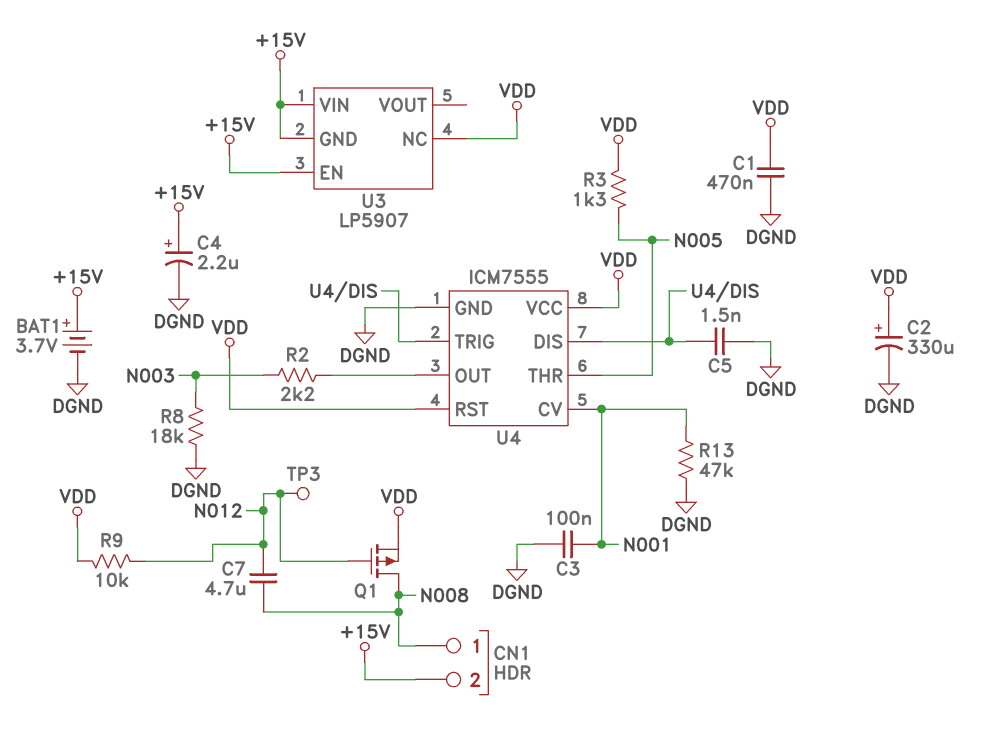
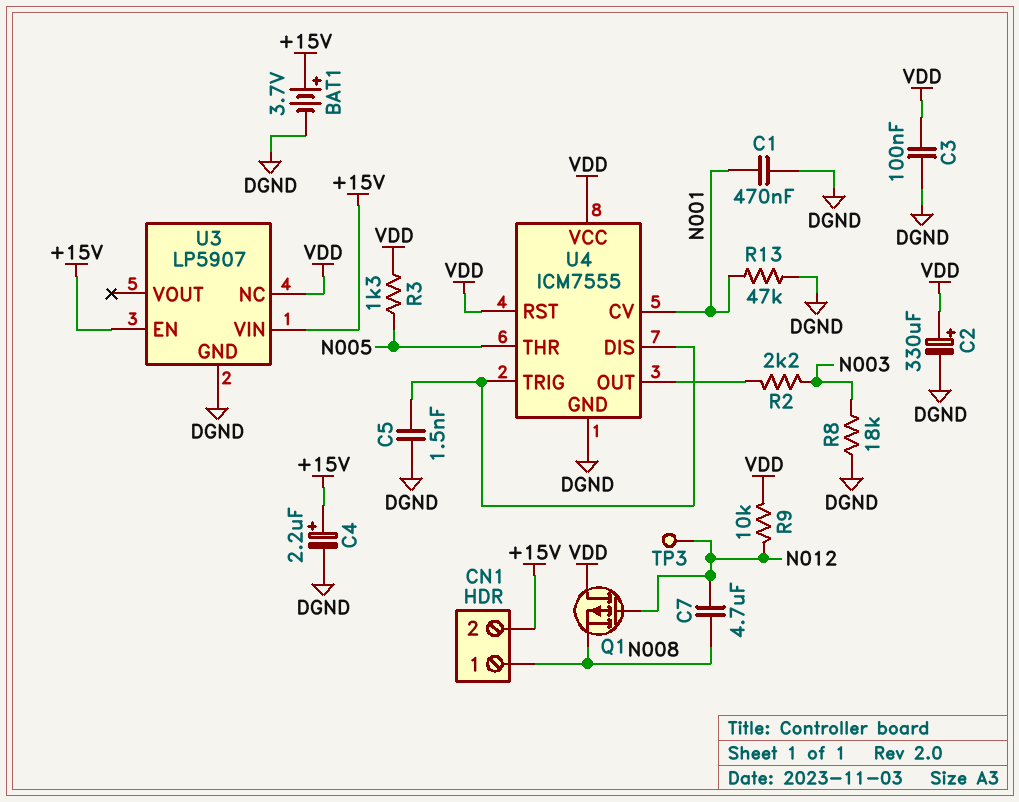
C1: 470nF (DGND, VDD) -> 470nF (DGND, N001)
C3: 100nF (DGND, N001) -> 100nF (DGND, VDD)
Q1: PMOS (G N012, D N008, S VDD) -> PMOS (G N012, D VDD, S N008)
U3 pin GND: +15V -> DGND

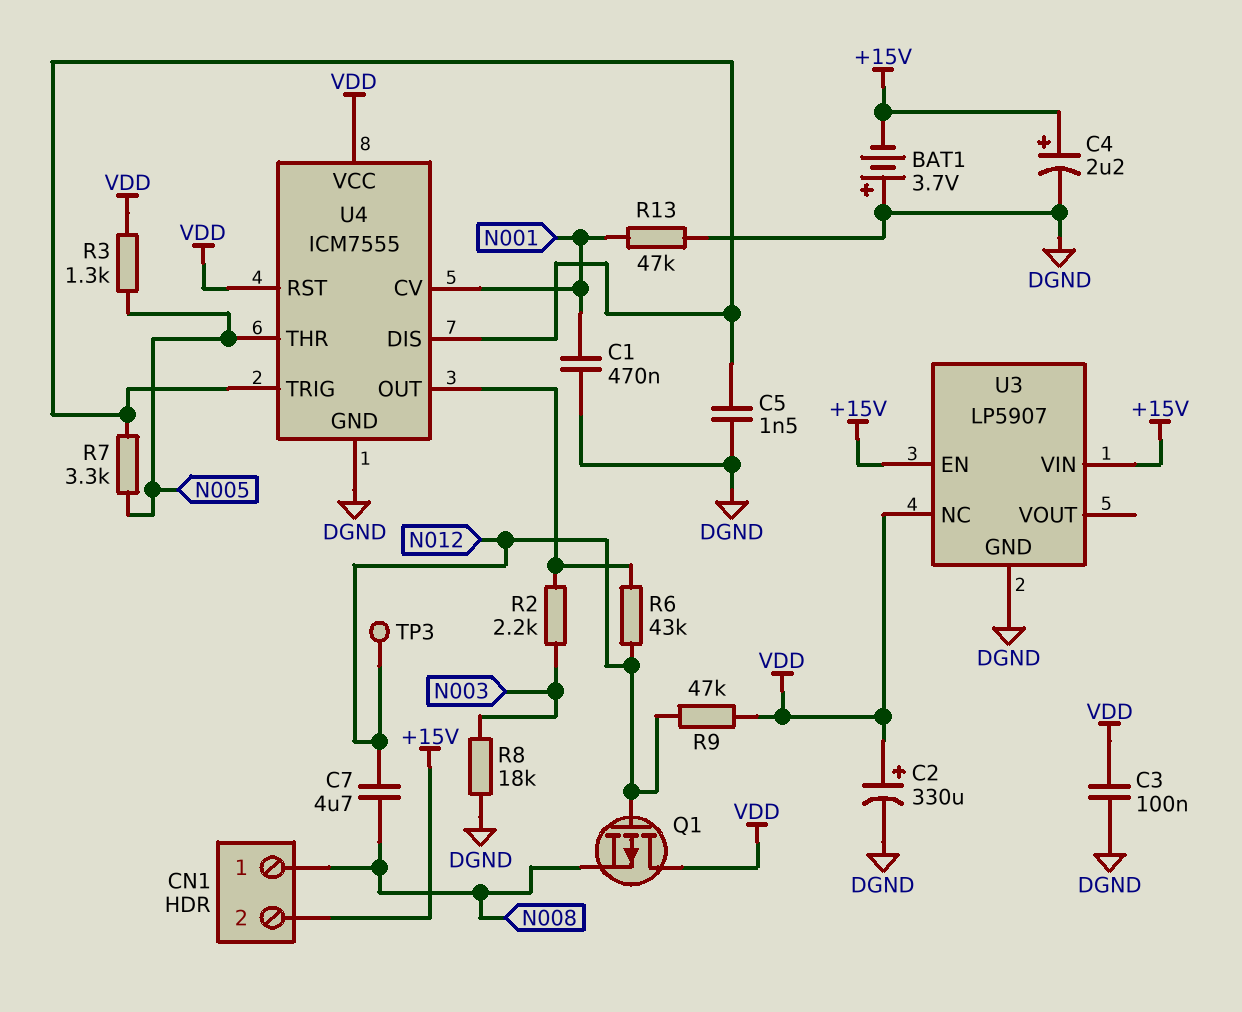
BAT1: 3.7V (plus +15V, minus DGND) -> 3.7V (plus DGND, minus +15V)
R6: none -> 43k (N012, U4/OUT)
R7: none -> 3.3k (N005, U4/DIS)
R9: 10k (N012, VDD) -> 47k (N012, VDD)

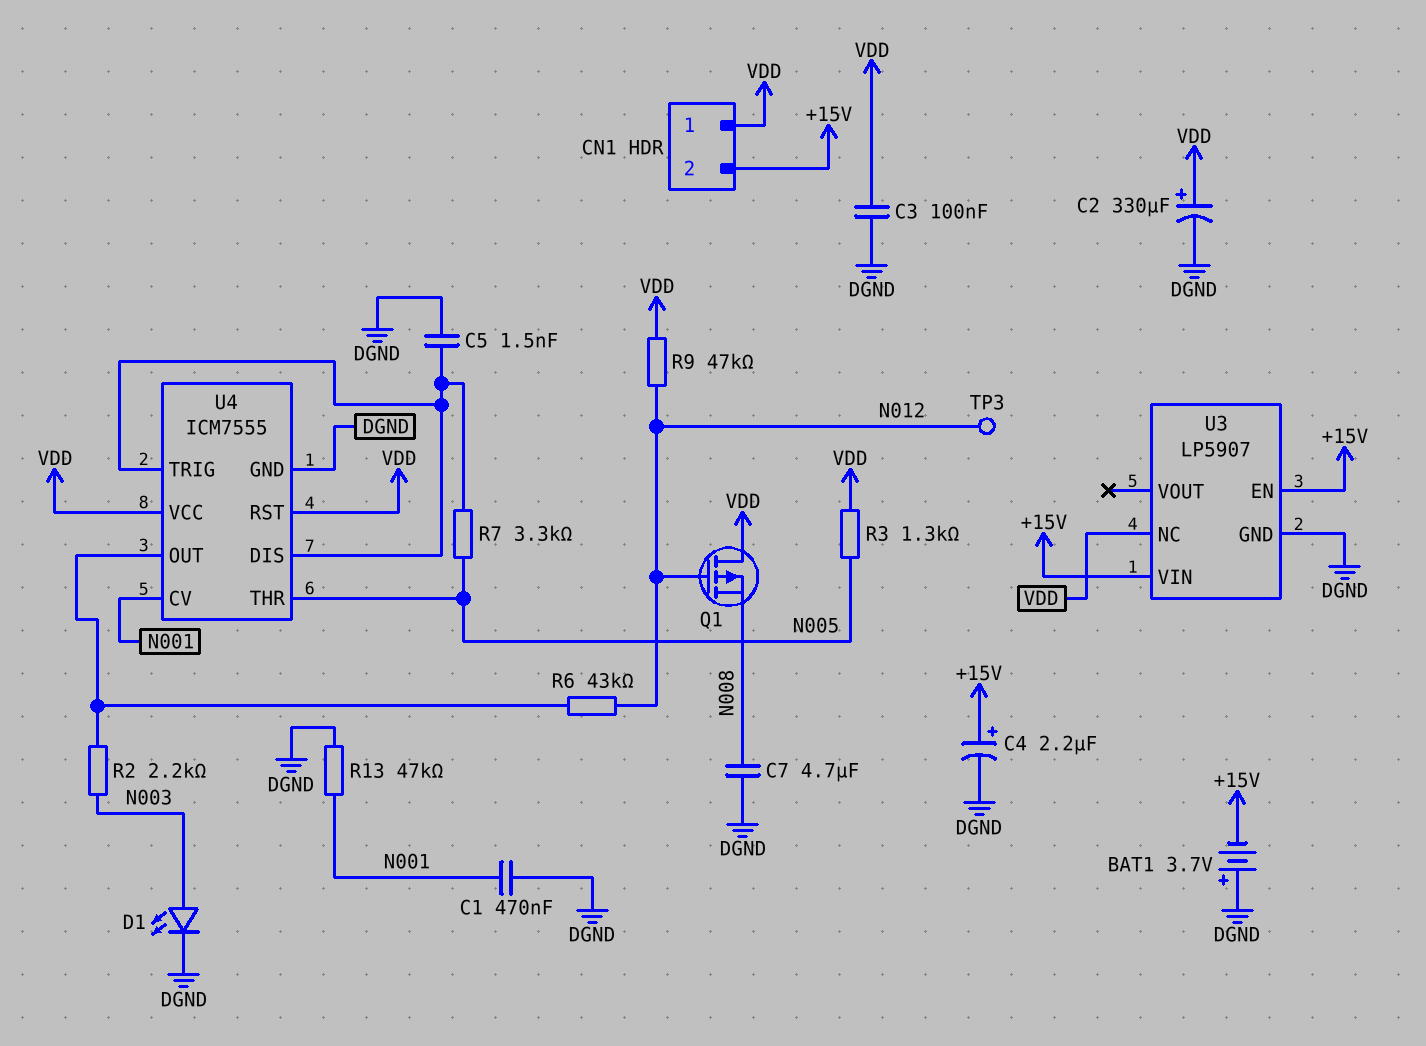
C7: 4.7uF (N008, N012) -> 4.7uF (DGND, N008)
CN1 pin 1: N008 -> VDD
D1: none -> LED (A N003, K DGND)
R8: 18k (DGND, N003) -> none

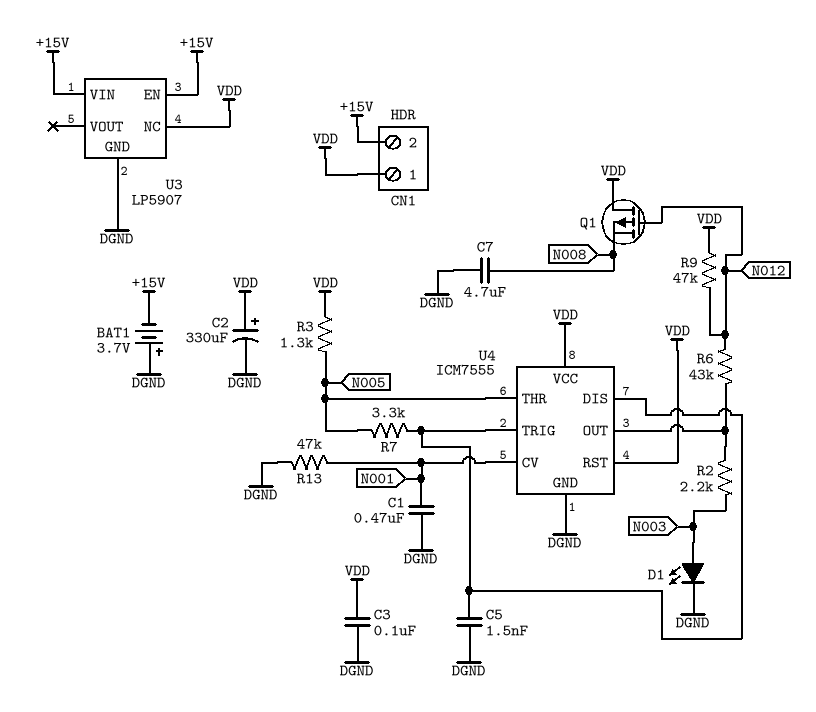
C4: 2.2uF (plus +15V, minus DGND) -> none
TP3: test point (N012) -> none

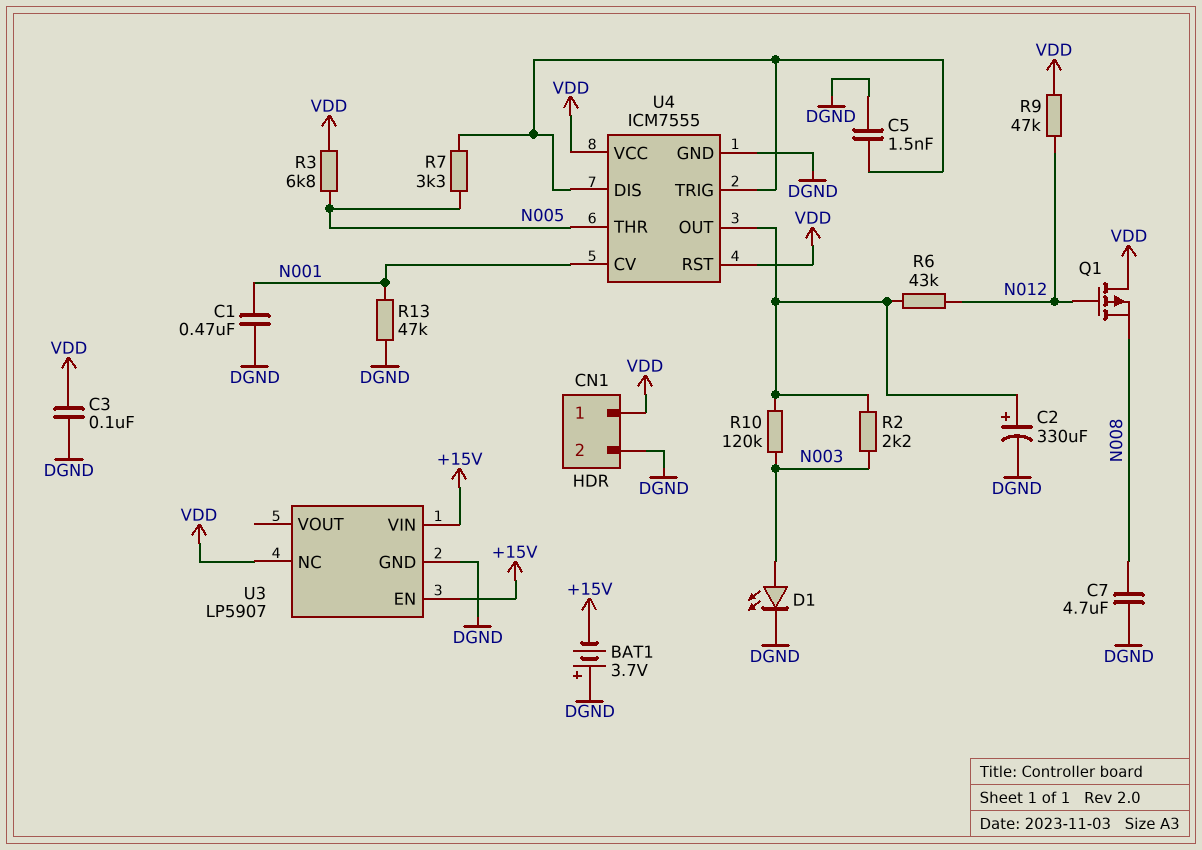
C2: 330uF (plus VDD, minus DGND) -> 330uF (plus U4/OUT, minus DGND)
CN1 pin 2: +15V -> DGND
R3: 1.3k (N005, VDD) -> 6.8k (N005, VDD)
R10: none -> 120k (N003, U4/OUT)

